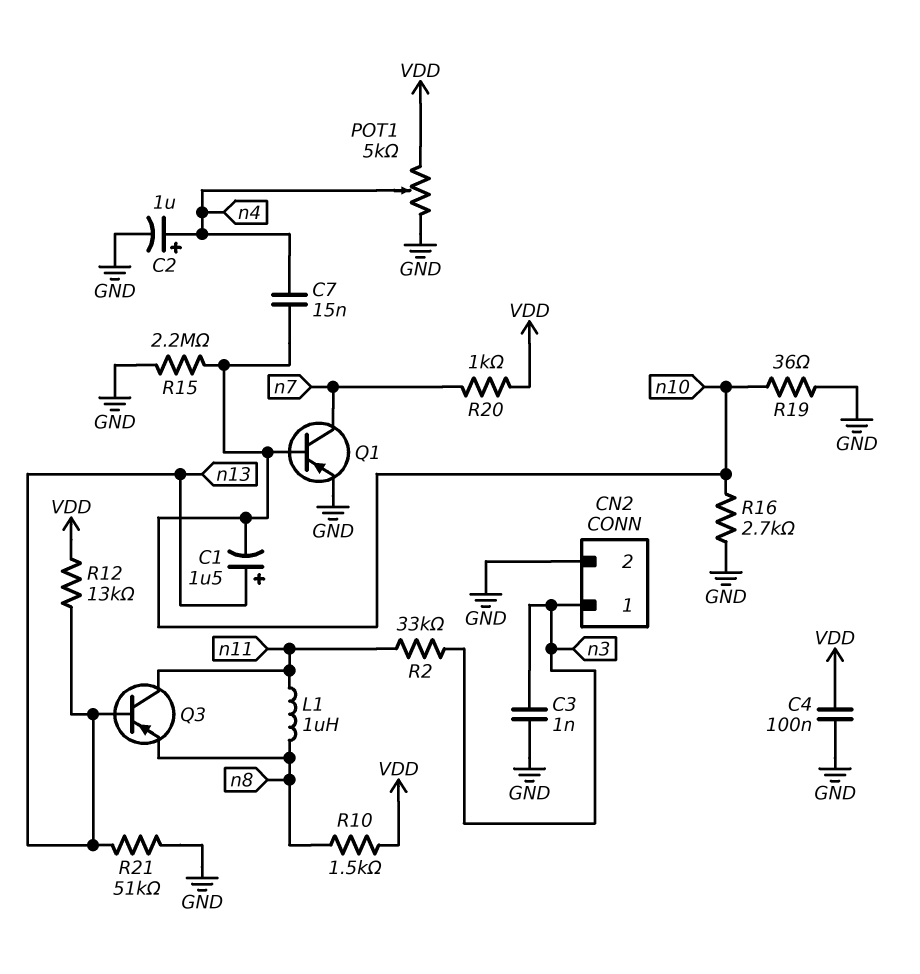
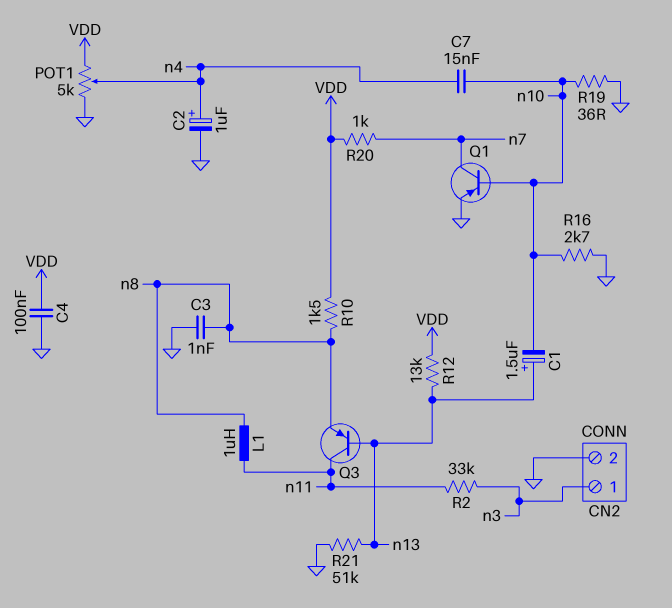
C3: 1nF (GND, n3) -> 1nF (GND, n8)
R15: 2.2M (GND, n10) -> none

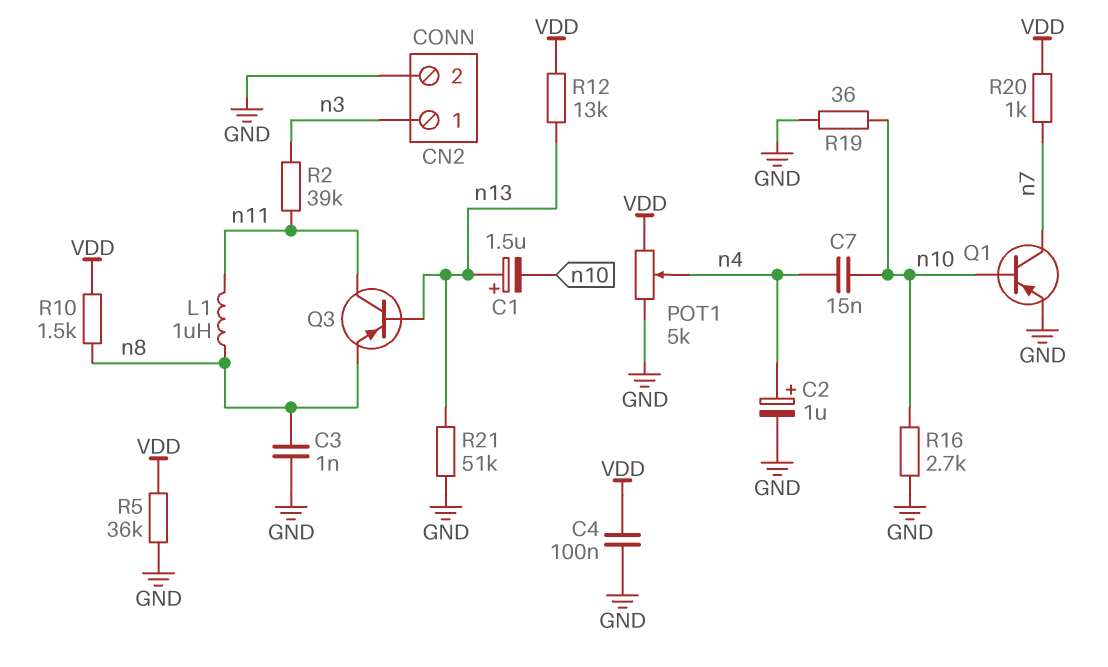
R2: 33k (n3, n11) -> 39k (n3, n11)
R5: none -> 36k (GND, VDD)

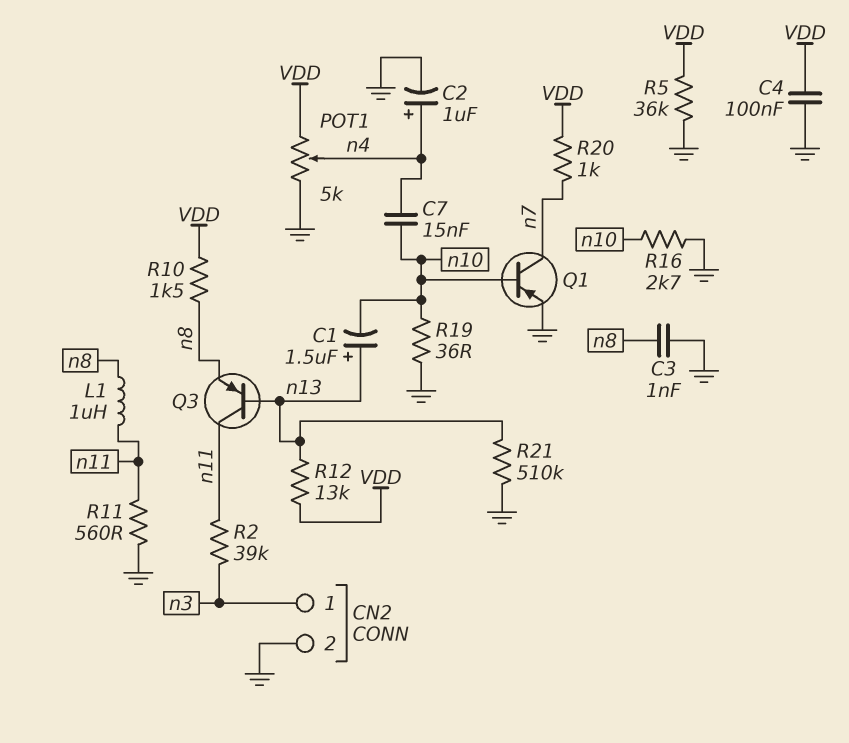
R11: none -> 560 (GND, n11)
R21: 51k (GND, n13) -> 510k (GND, n13)

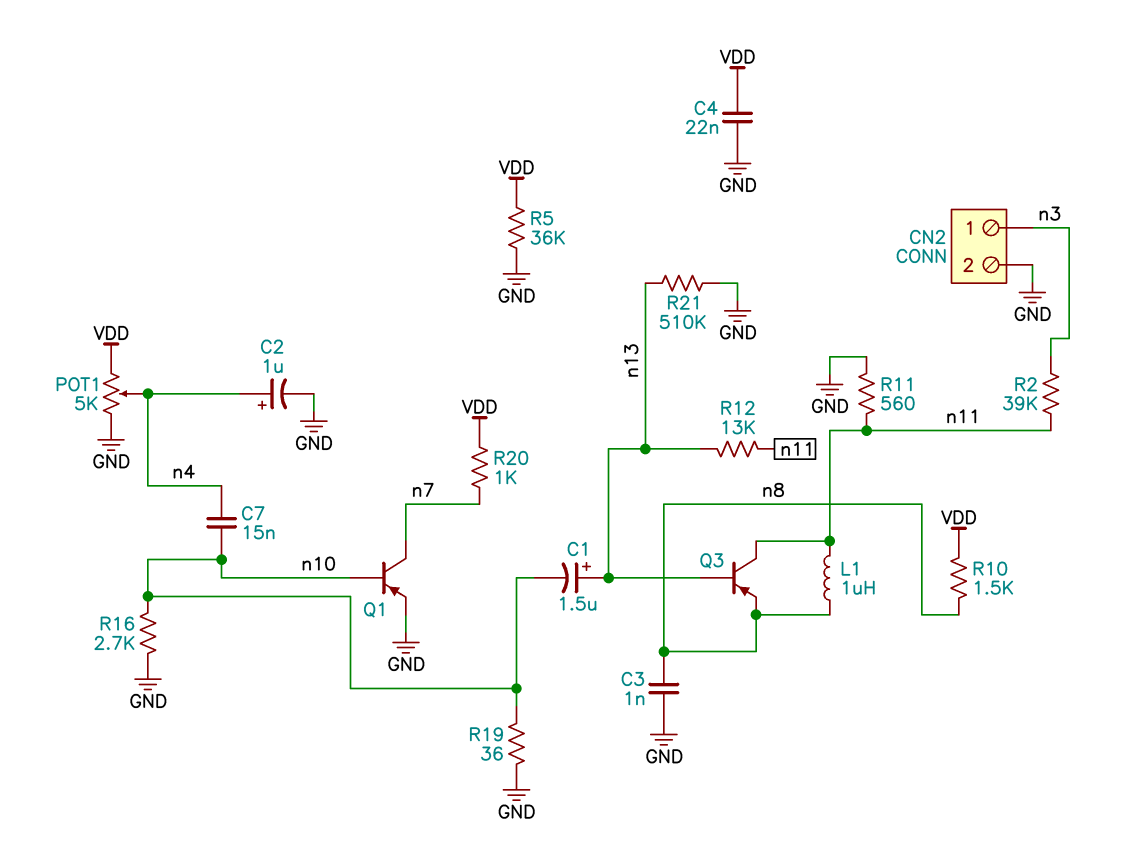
C4: 100nF (GND, VDD) -> 22nF (GND, VDD)
R12: 13k (VDD, n13) -> 13k (n11, n13)

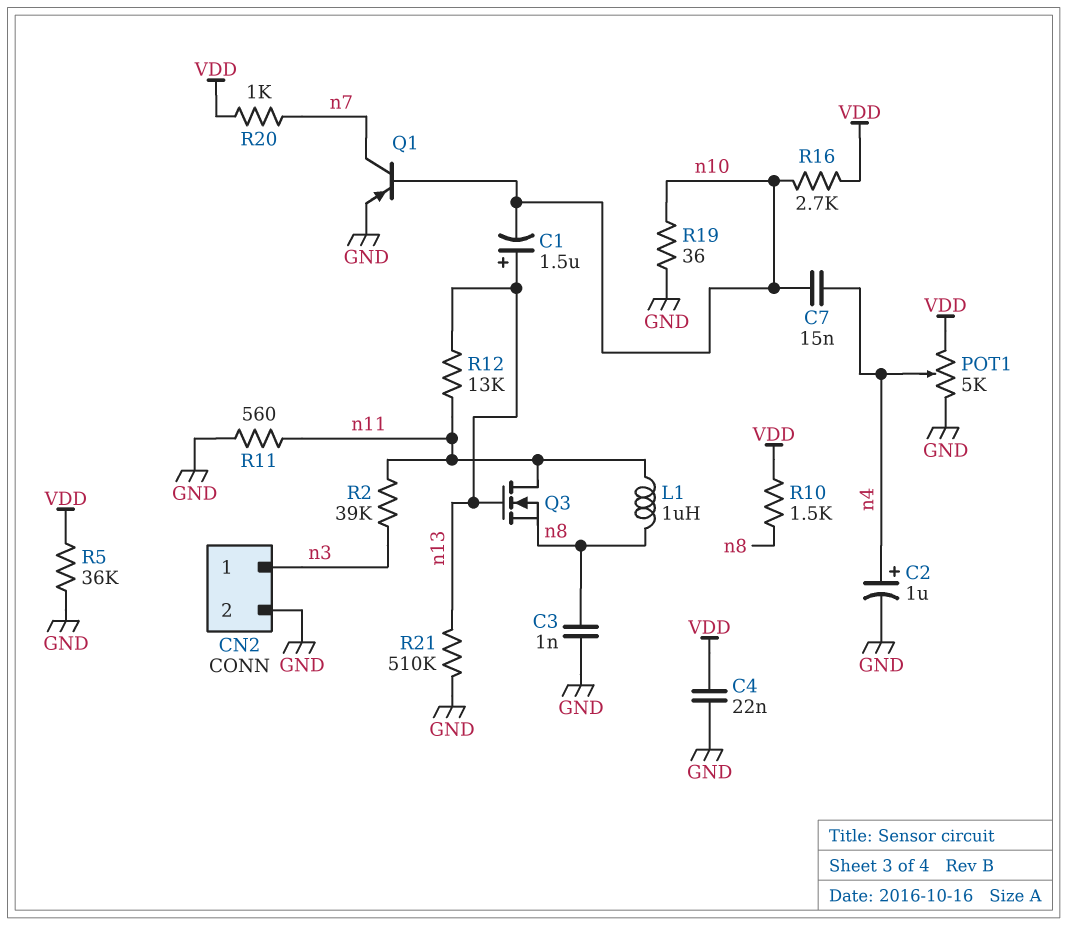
Q3: PNP (B n13, C n11, E n8) -> NMOS (G n13, D n11, S n8)
R16: 2.7k (GND, n10) -> 2.7k (VDD, n10)

